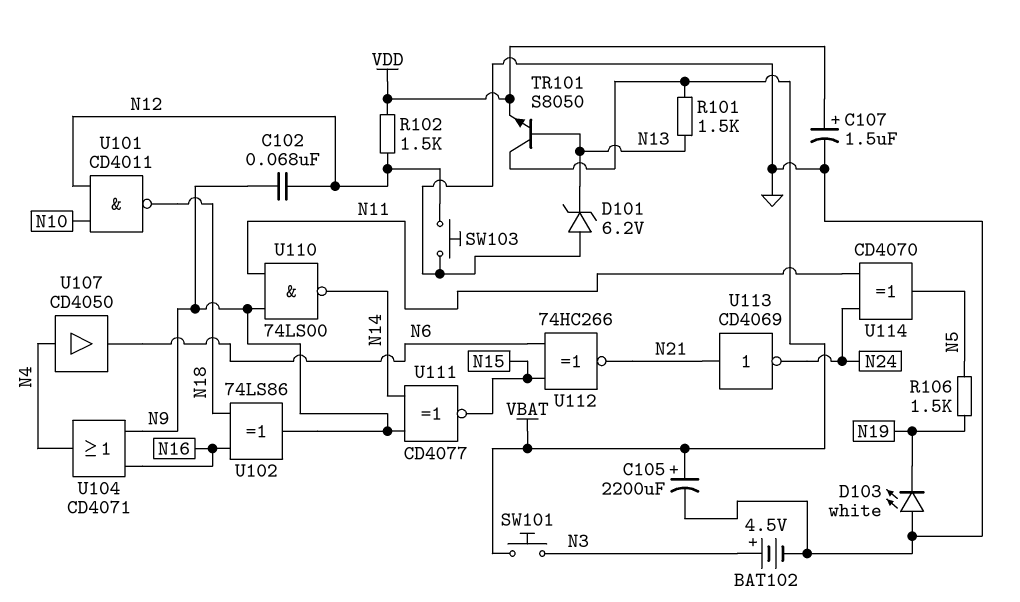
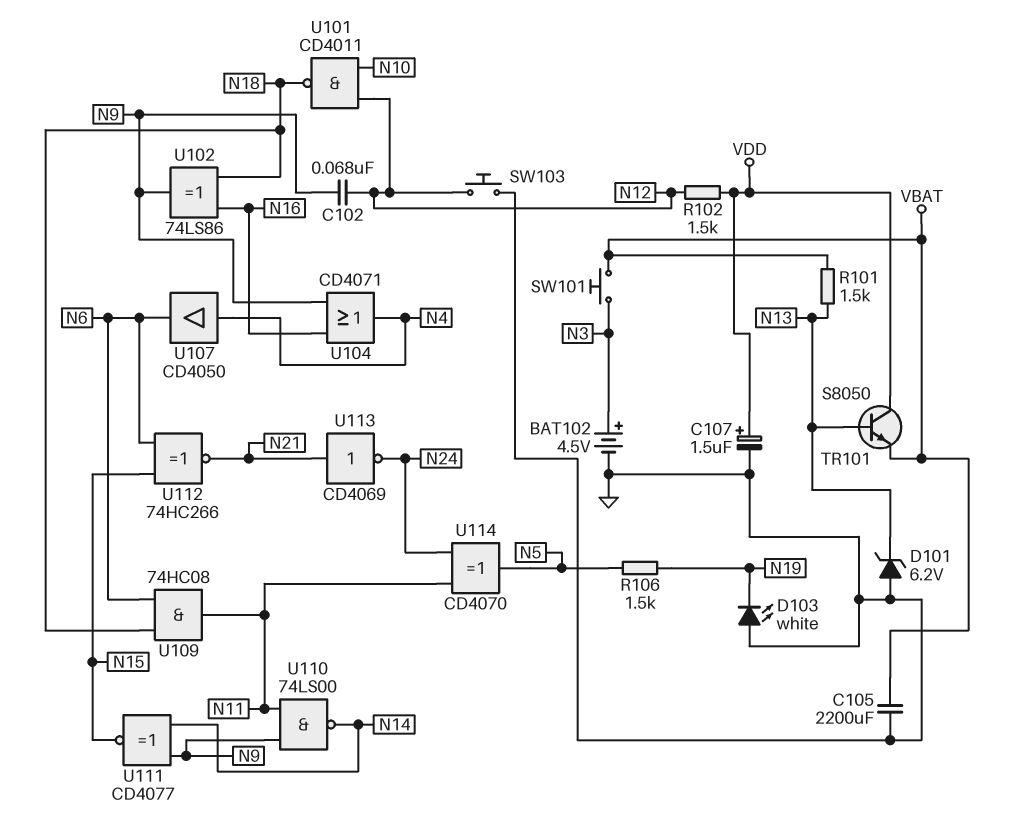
C105: 2200uF (plus VBAT, minus GND) -> 2200uF (GND, VBAT)
TR101: NPN S8050 (B N13, C VBAT, E VDD) -> NPN S8050 (B N13, C VDD, E VBAT)
U109: none -> AND 74HC08 (in N6, in N18, out N11)

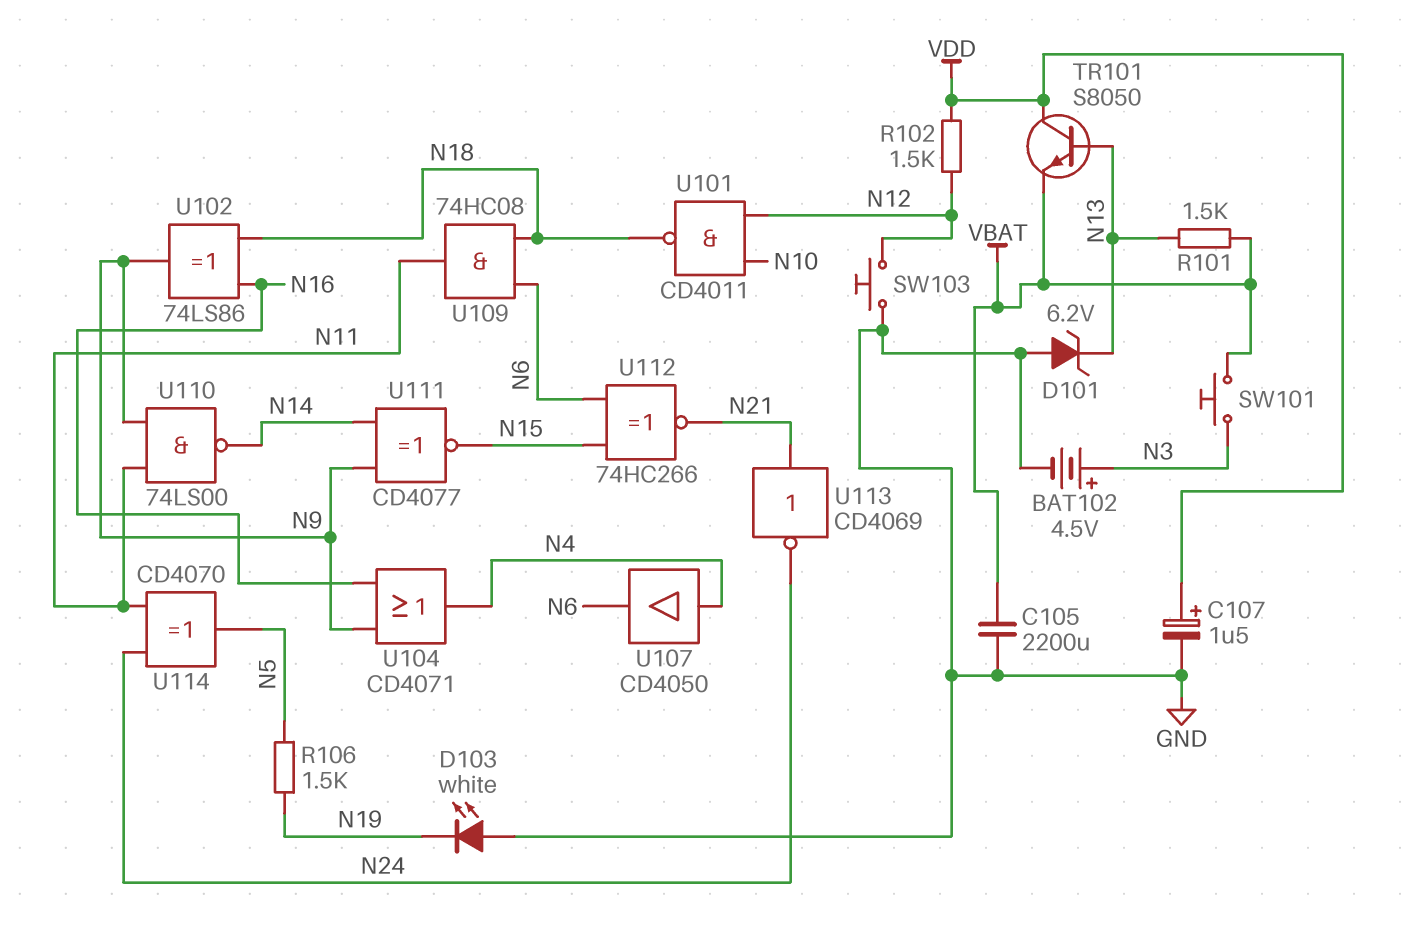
C102: 68nF (N9, N12) -> none

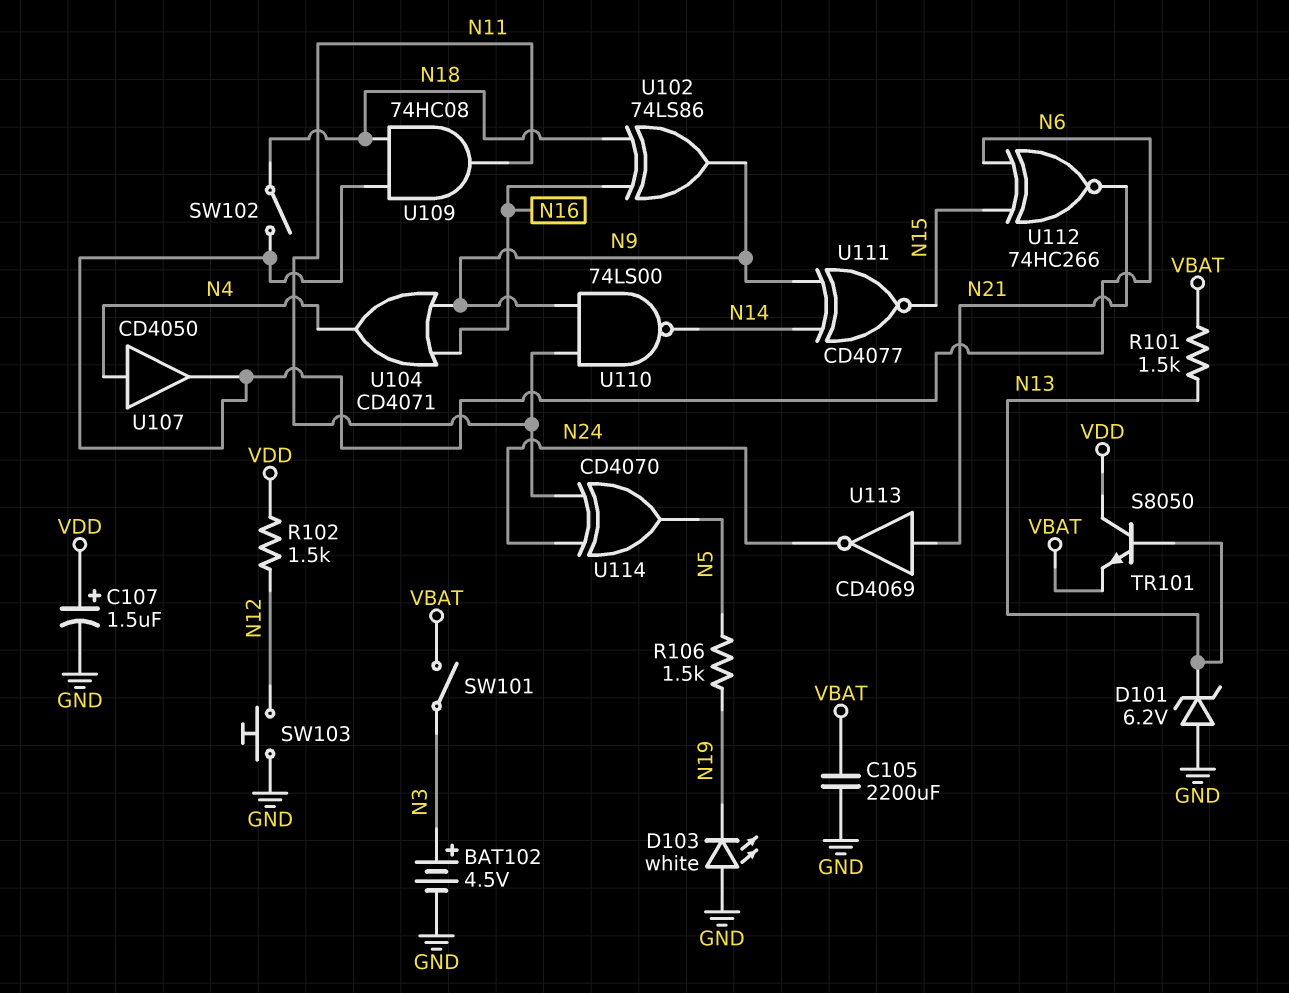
SW101: button (N3, VBAT) -> switch (N3, VBAT)
SW102: none -> switch (N6, N18)
U101: NAND CD4011 (in N10, in N12, out N18) -> none

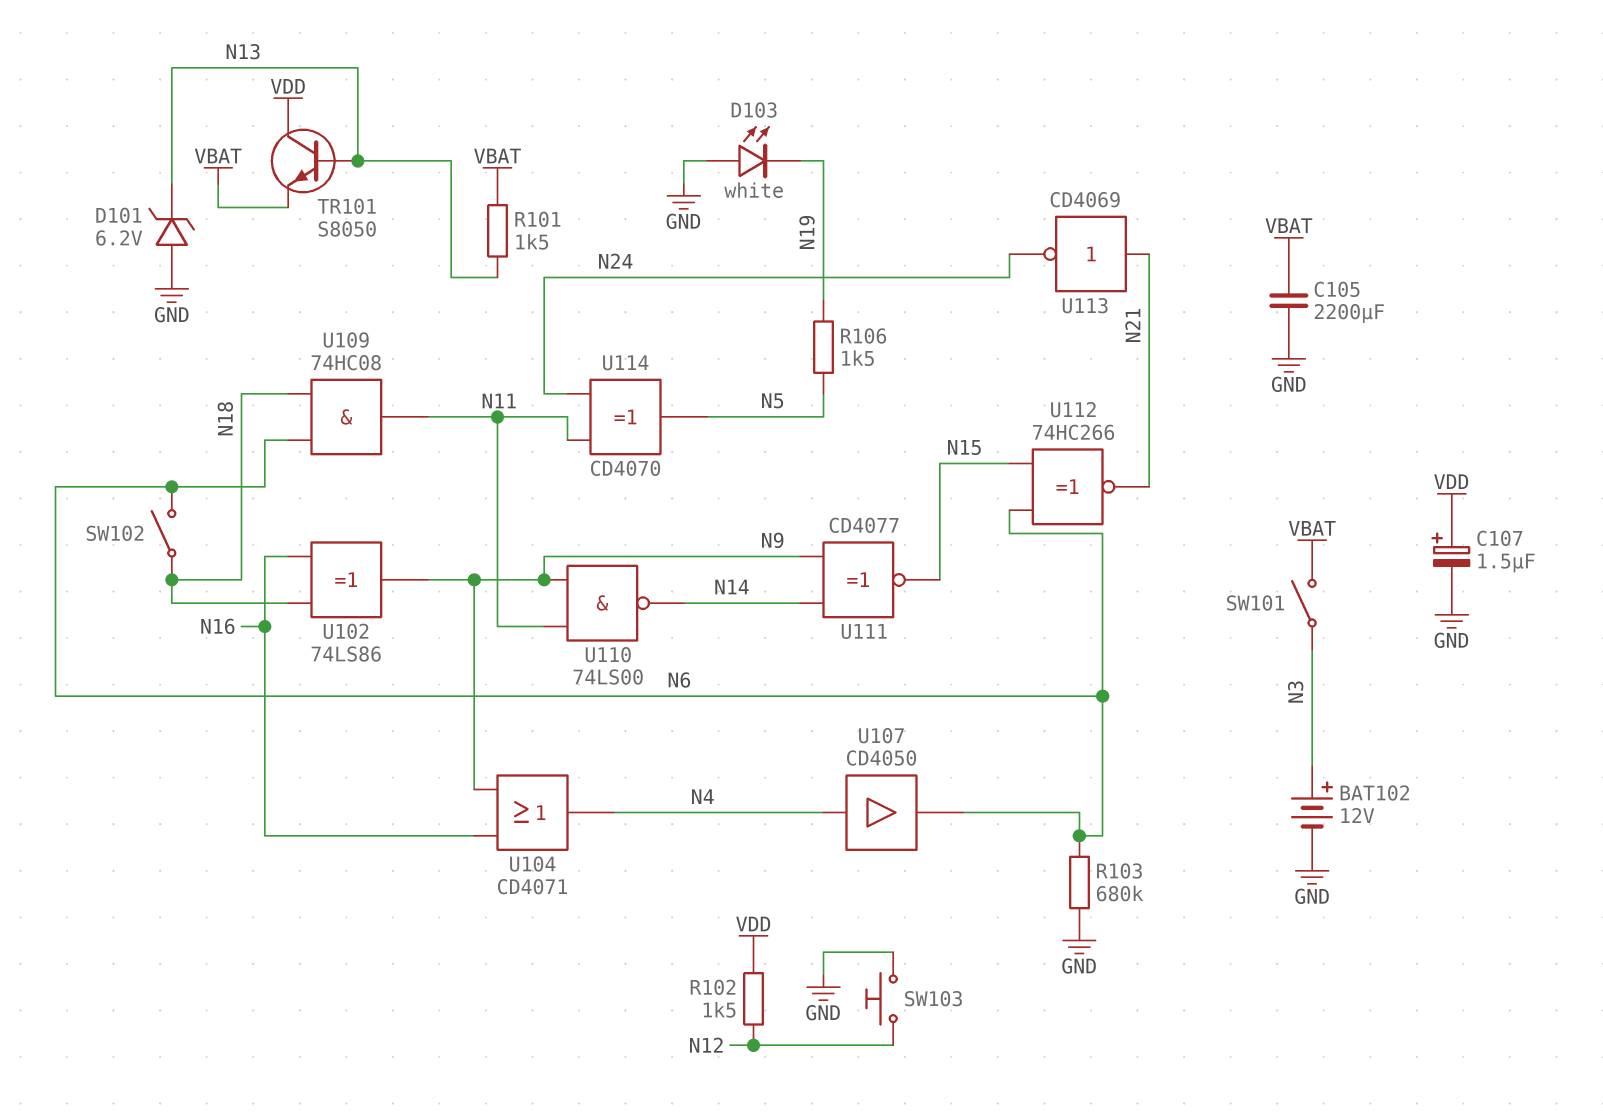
BAT102: 4.5V (plus N3, minus GND) -> 12V (plus N3, minus GND)
R103: none -> 680k (GND, N6)

